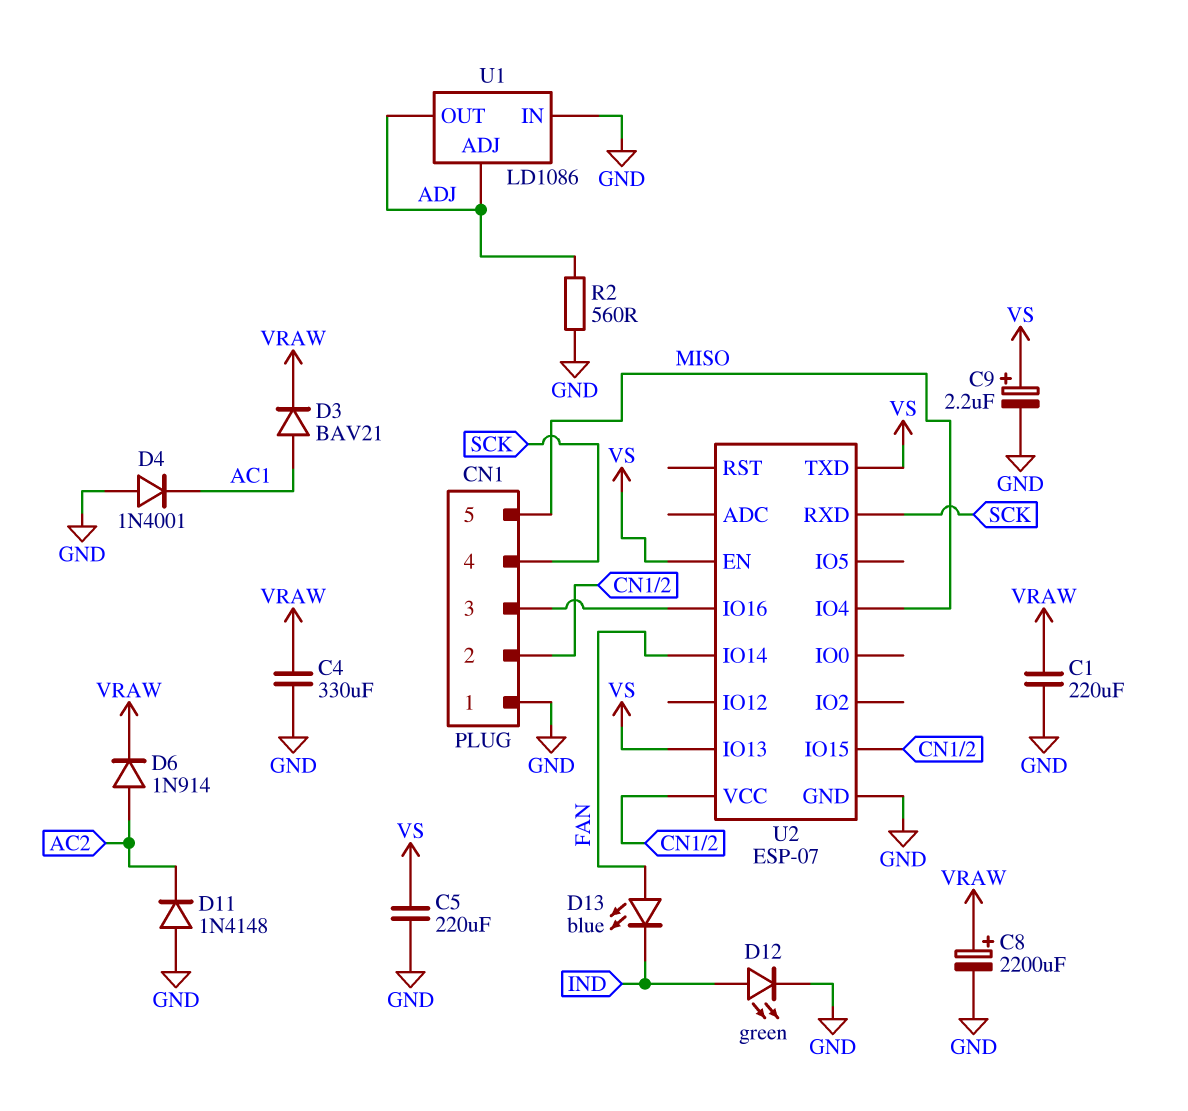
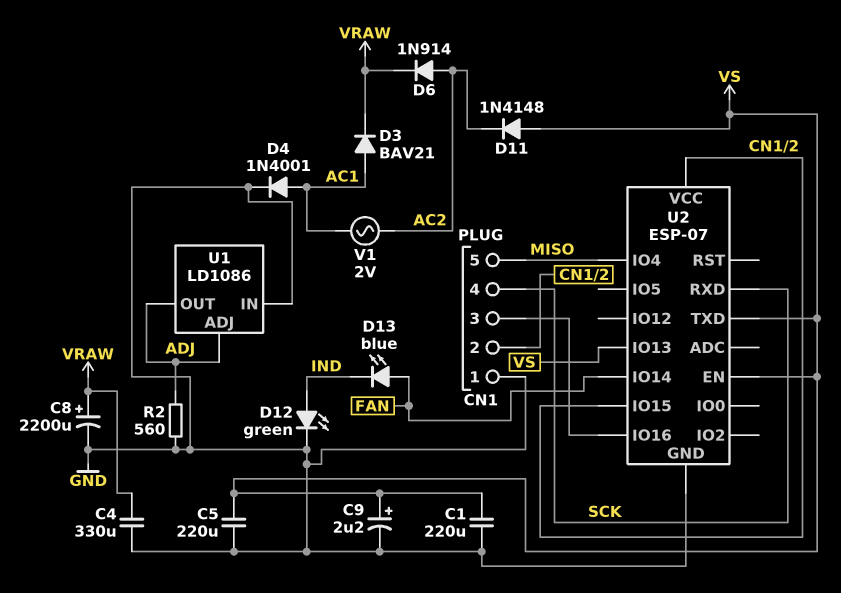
C1: 220uF (GND, VRAW) -> 220uF (GND, VS)
D4: diode 1N4001 (A GND, K AC1) -> diode 1N4001 (A AC1, K GND)
D11: diode 1N4148 (A GND, K AC2) -> diode 1N4148 (A VS, K AC2)
V1: none -> AC 2V (AC1, AC2)

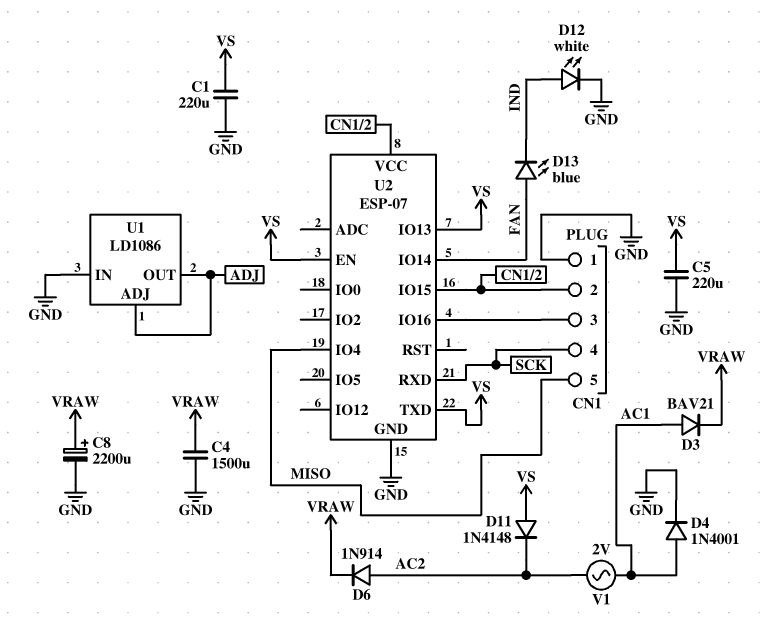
C4: 330uF (GND, VRAW) -> 1500uF (GND, VRAW)
C9: 2.2uF (plus VS, minus GND) -> none
D12: LED green (A IND, K GND) -> LED white (A IND, K GND)
R2: 560 (ADJ, GND) -> none

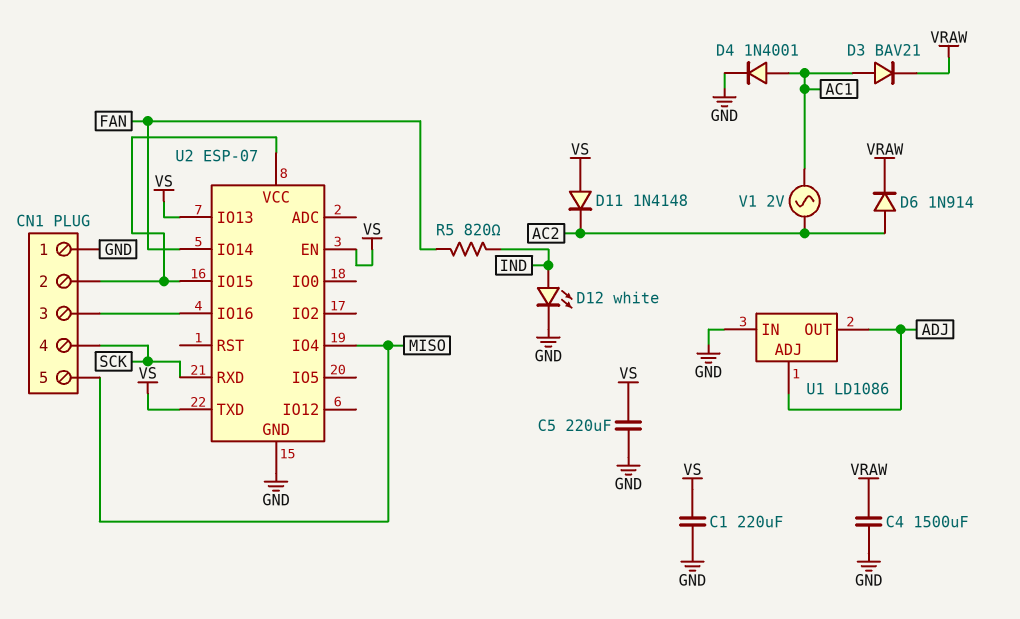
C8: 2200uF (plus VRAW, minus GND) -> none
D13: LED blue (A FAN, K IND) -> none
R5: none -> 820 (FAN, IND)

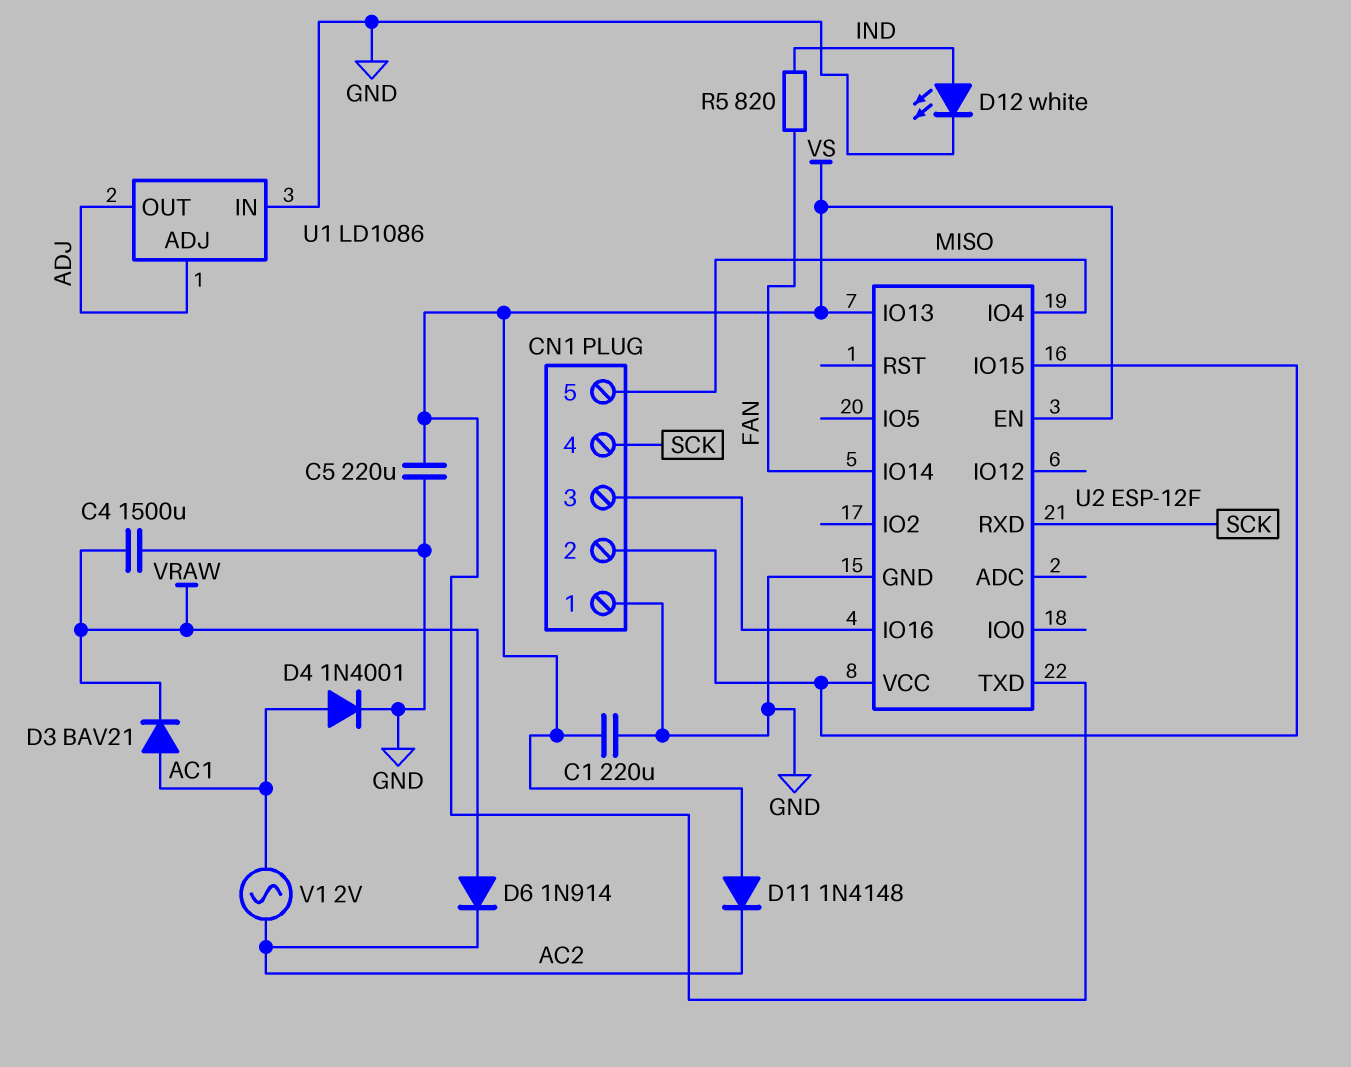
D6: diode 1N914 (A AC2, K VRAW) -> diode 1N914 (A VRAW, K AC2)
U2: ESP-07 -> ESP-12F

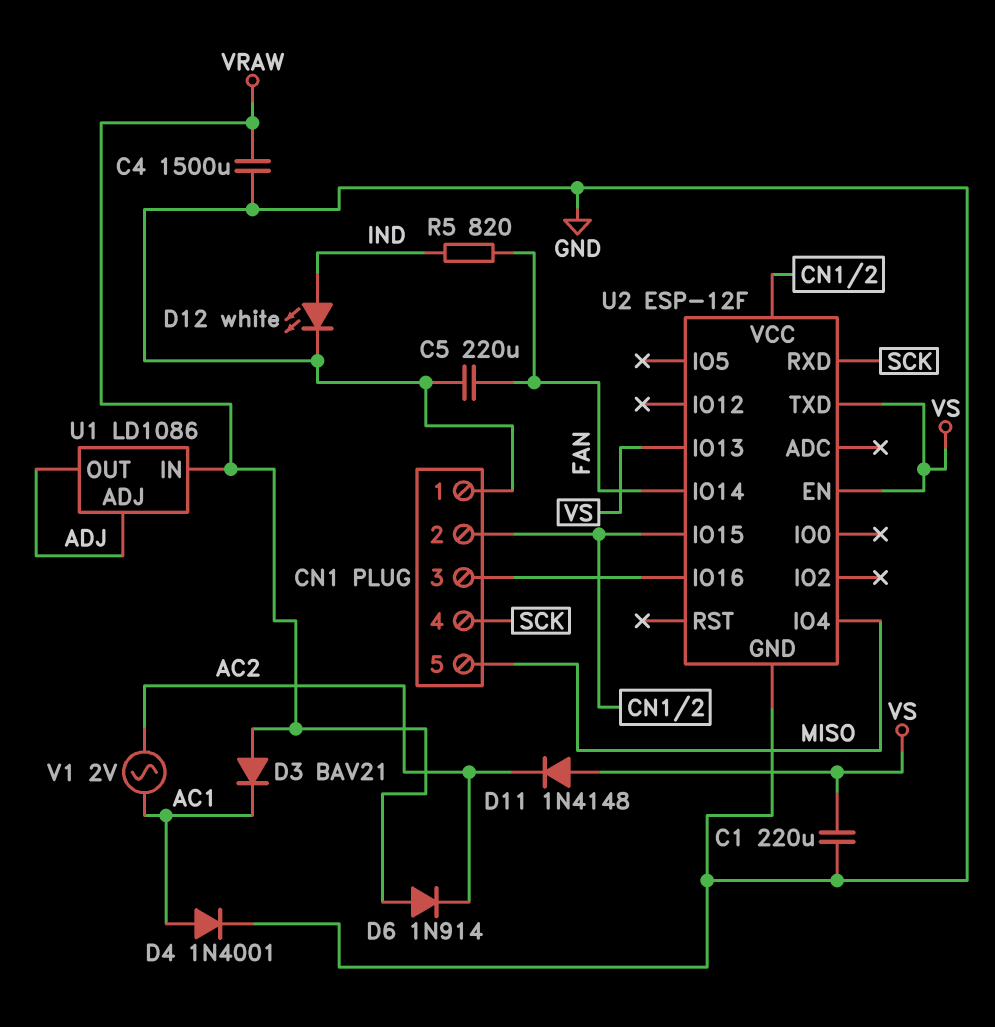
C5: 220uF (GND, VS) -> 220uF (FAN, GND)
D3: diode BAV21 (A AC1, K VRAW) -> diode BAV21 (A VRAW, K AC1)
U1 pin IN: GND -> VRAW

